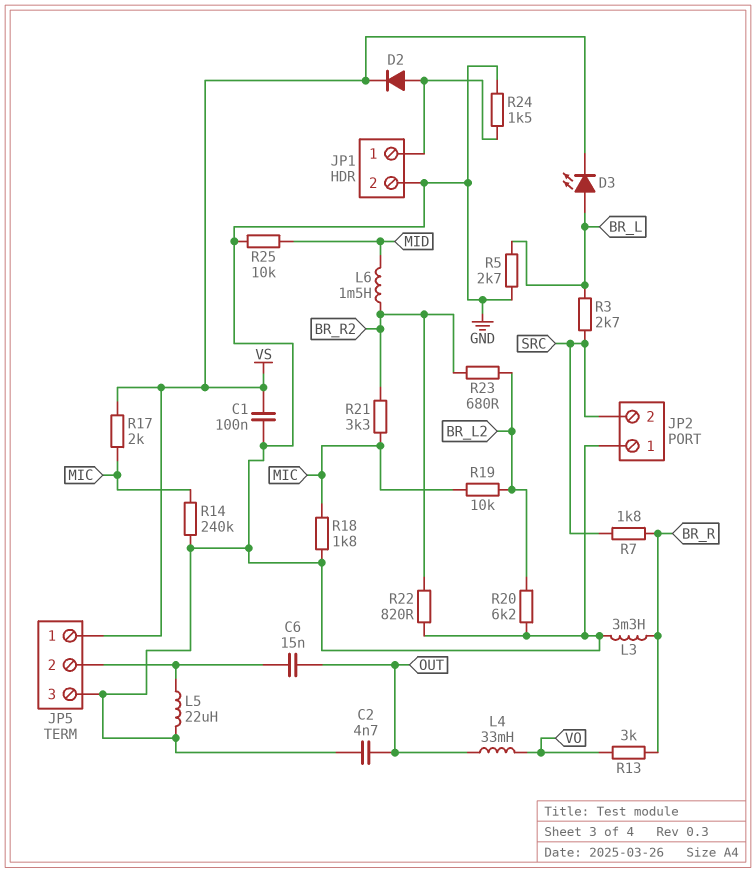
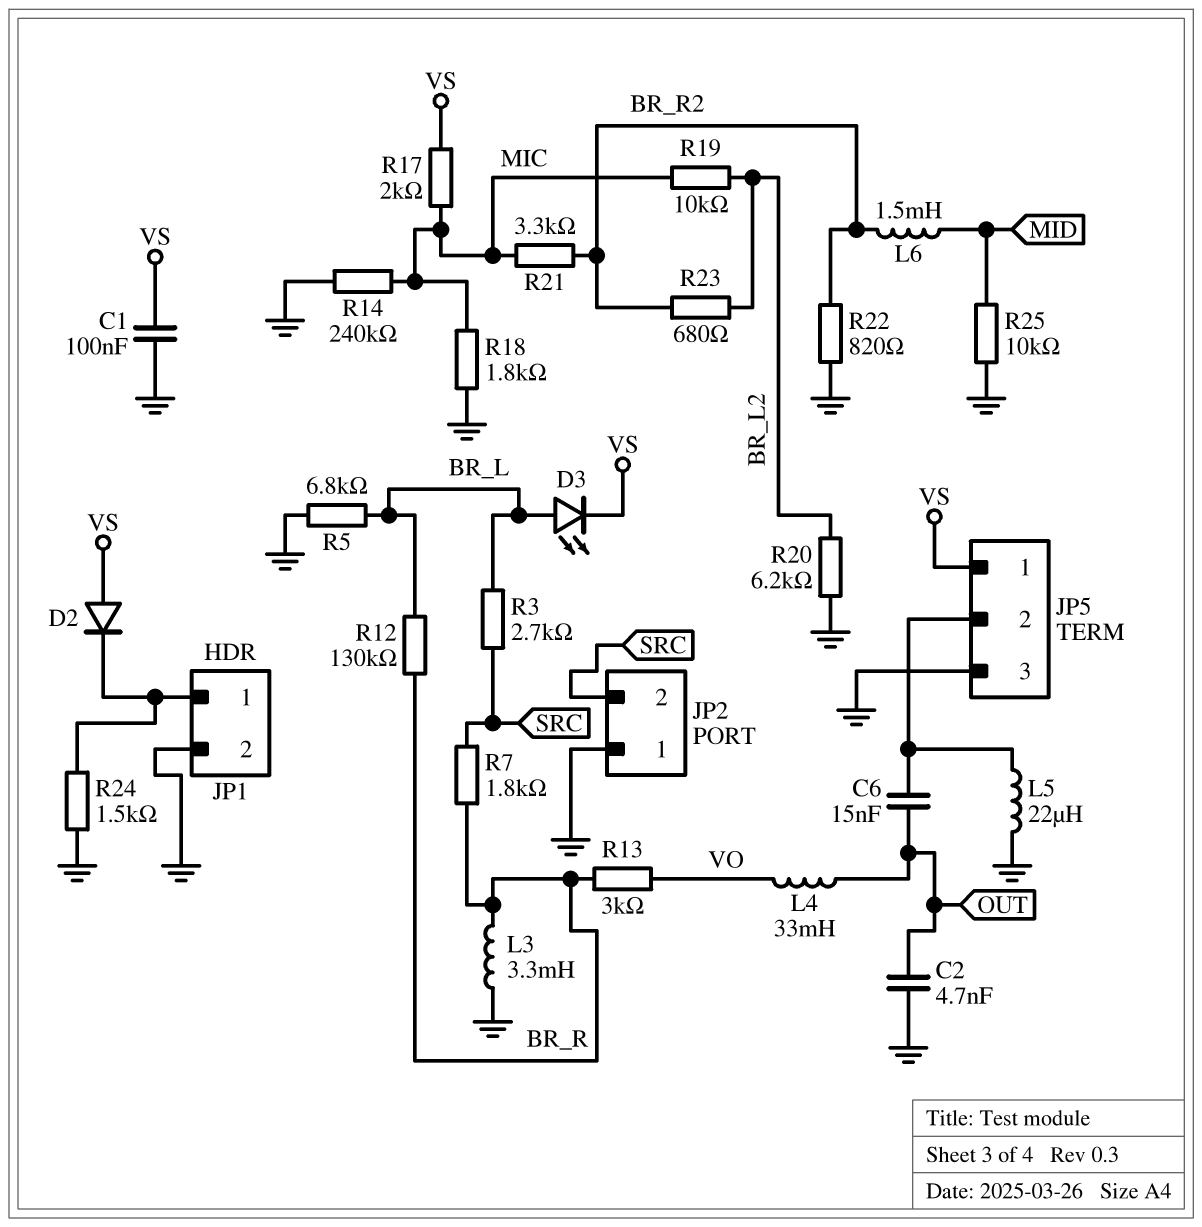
D2: diode (A JP1/1, K VS) -> diode (A VS, K JP1/1)
R5: 2.7k (BR_L, GND) -> 6.8k (BR_L, GND)
R12: none -> 130k (BR_L, BR_R)

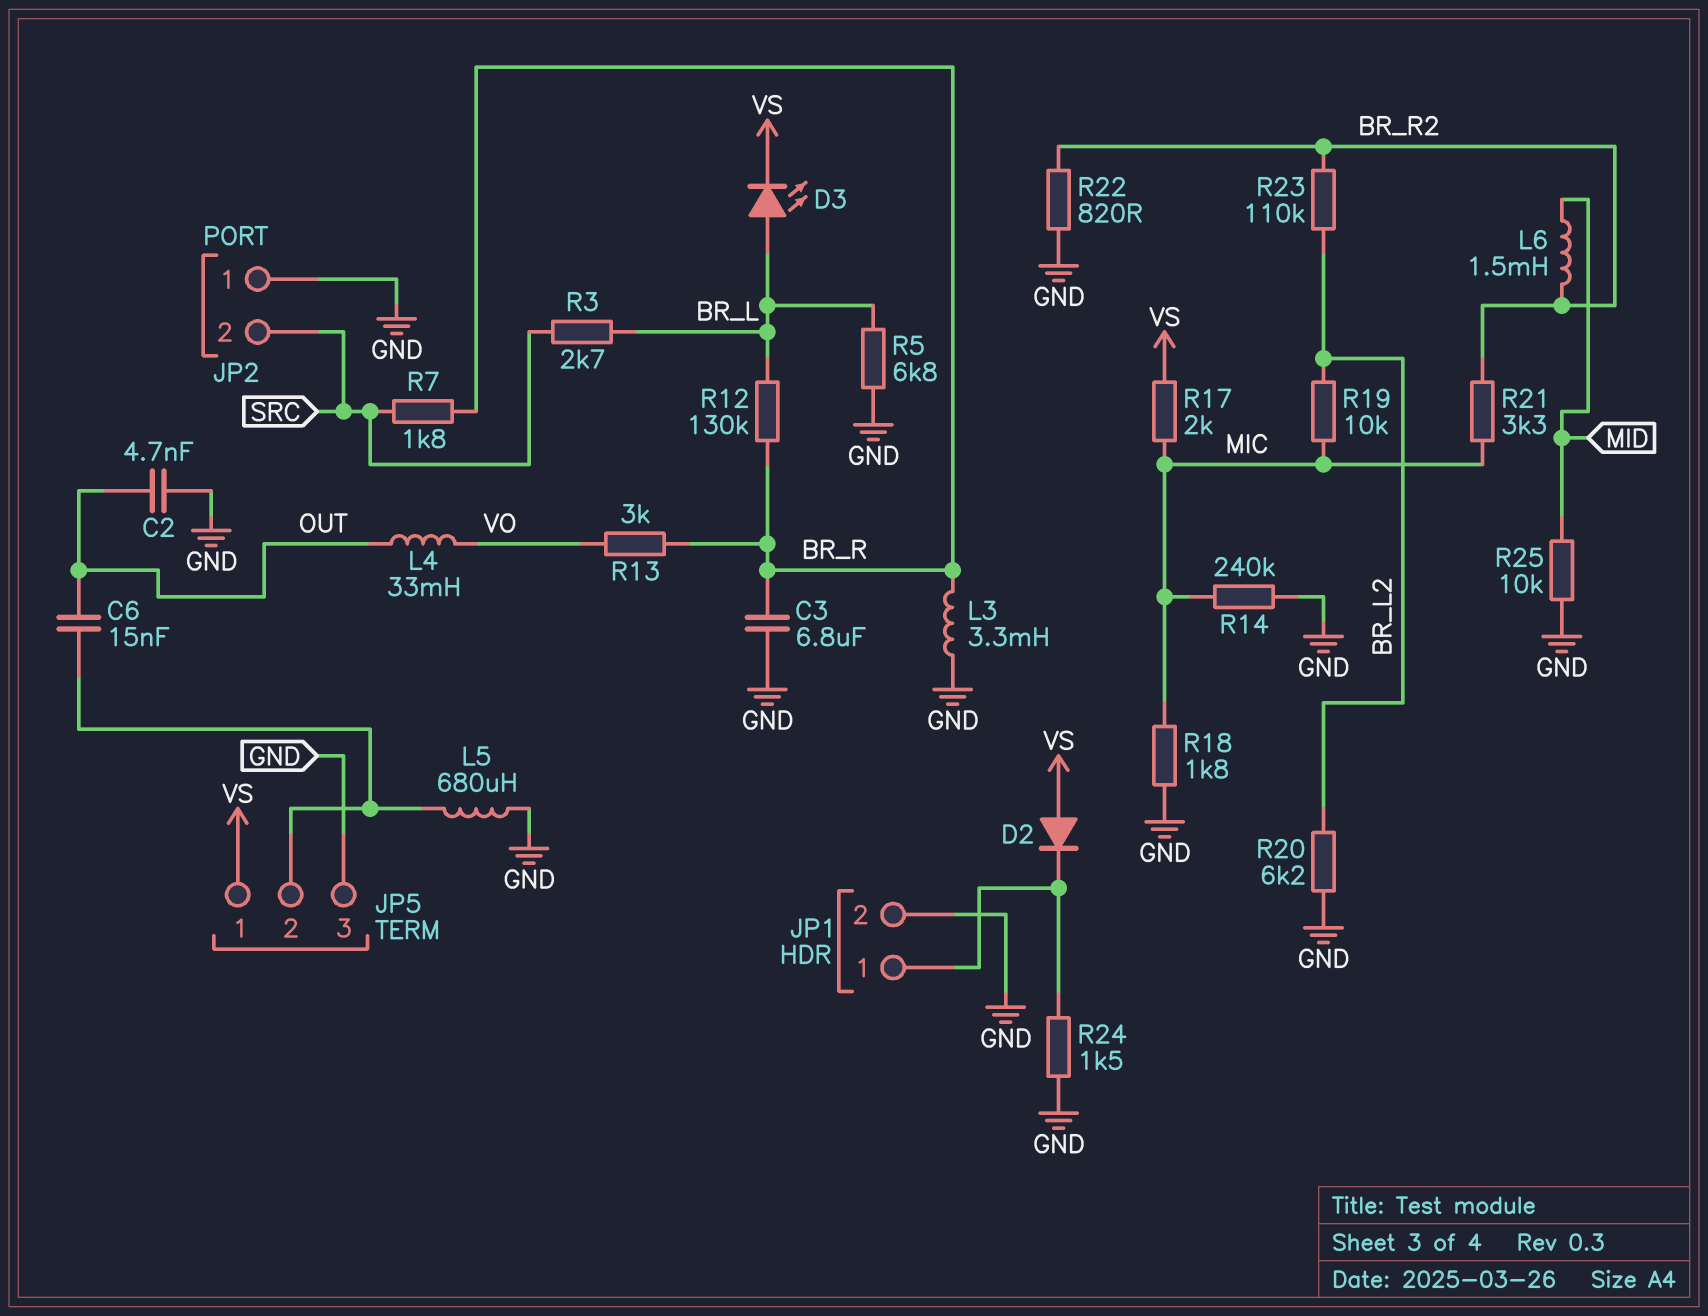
C1: 100nF (GND, VS) -> none
C3: none -> 6.8uF (BR_R, GND)
L5: 22uH (GND, JP5/2) -> 680uH (GND, JP5/2)
R23: 680 (BR_L2, BR_R2) -> 110k (BR_L2, BR_R2)

